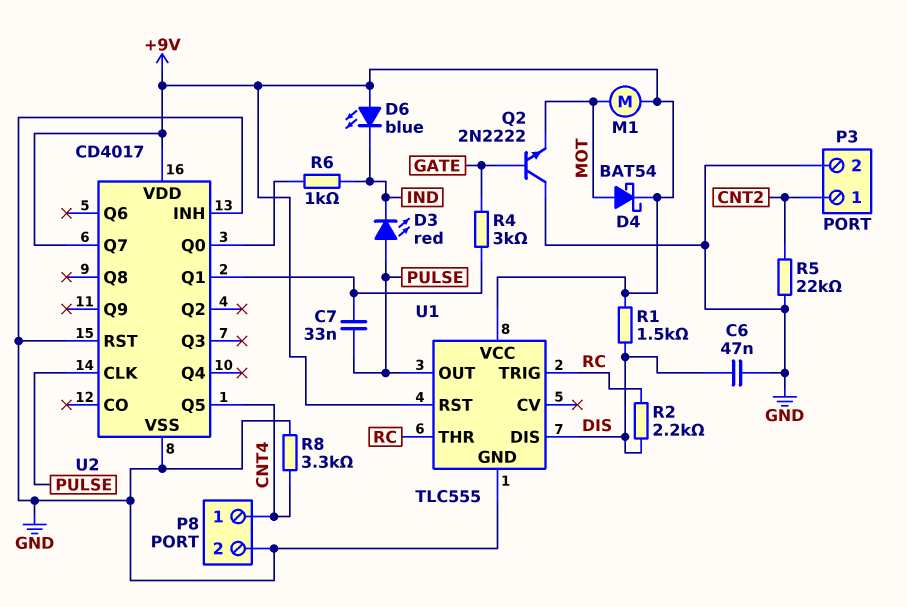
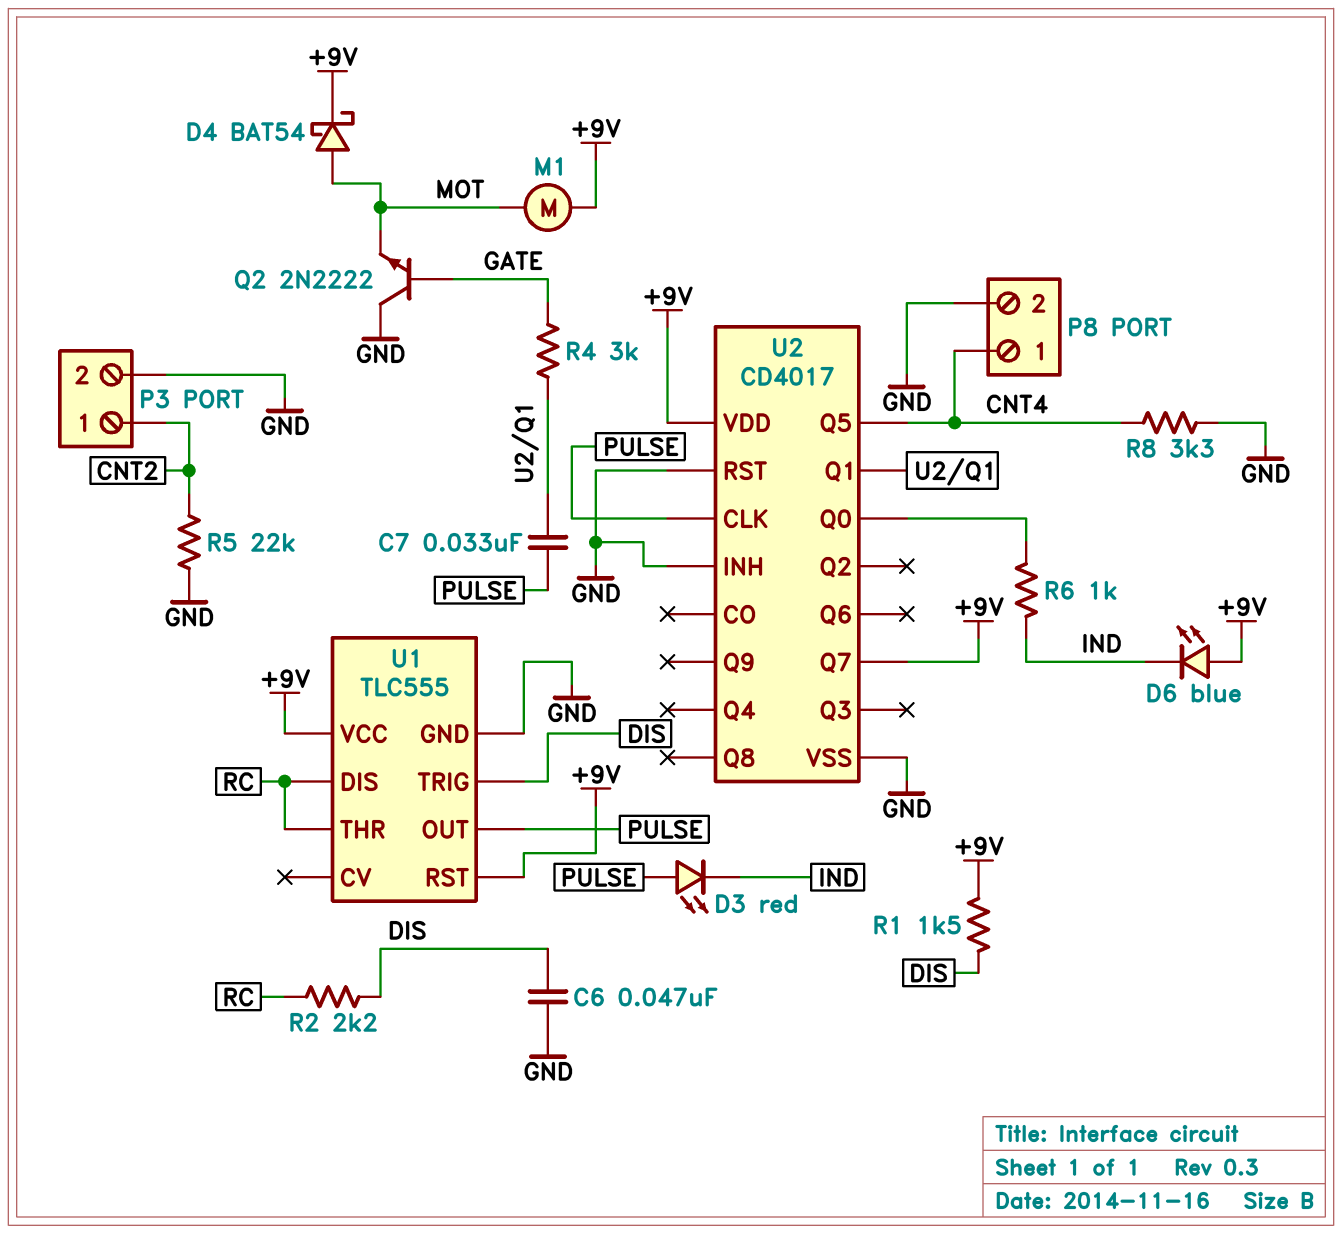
U1 pin DIS: DIS -> RC
U1 pin TRIG: RC -> DIS

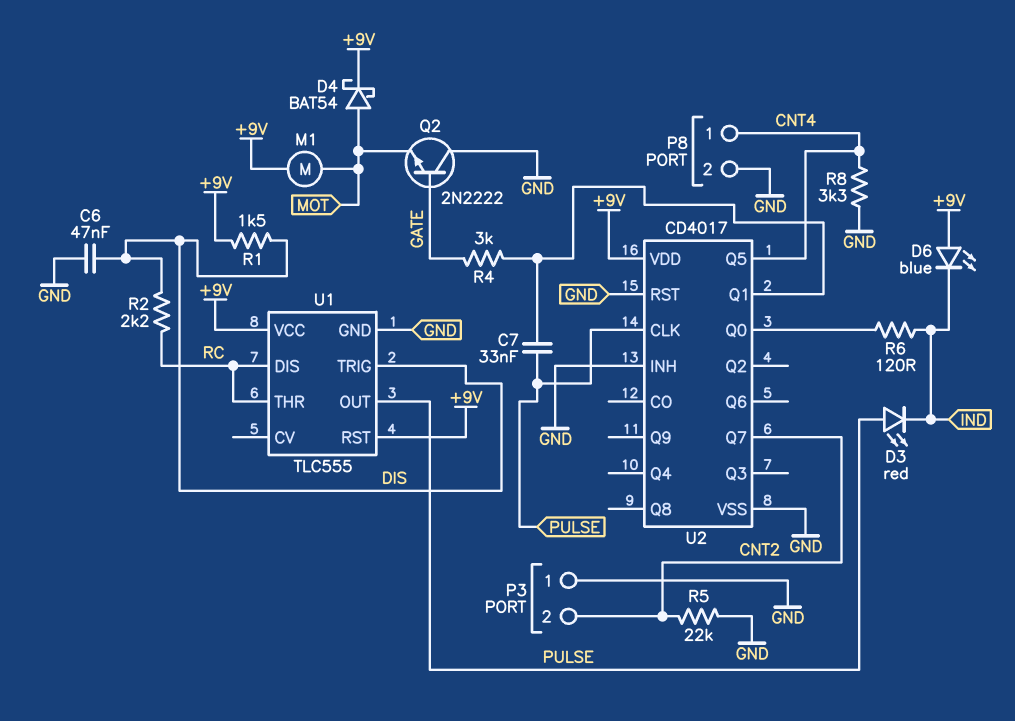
P3 pin 1: CNT2 -> GND
P3 pin 2: GND -> CNT2
R6: 1k (IND, U2/Q0) -> 120 (IND, U2/Q0)
U2 pin Q7: +9V -> CNT2

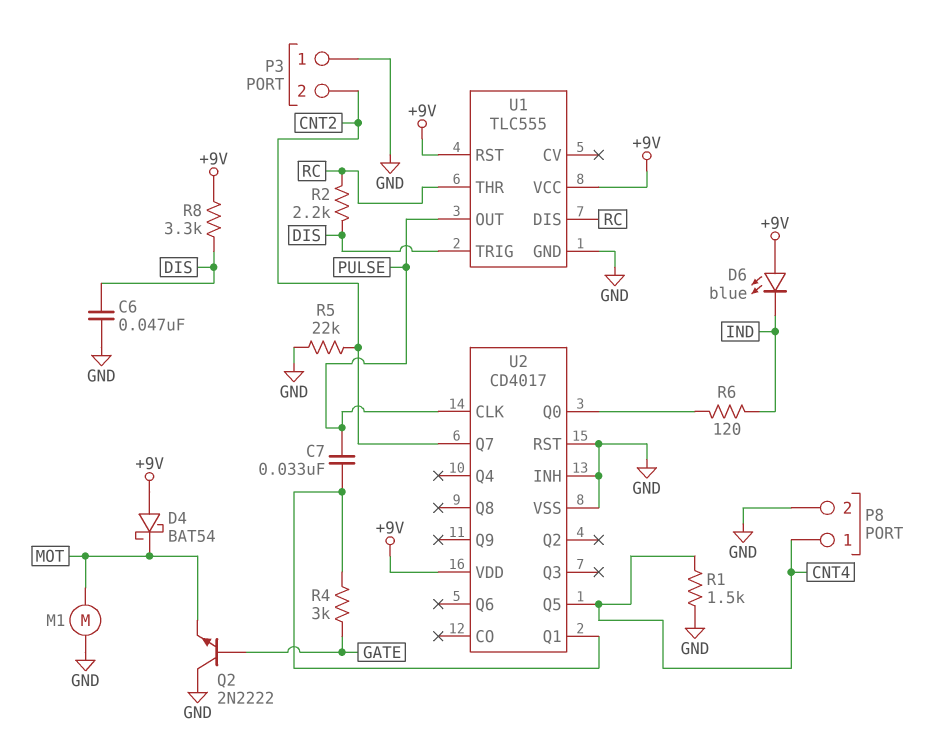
D3: LED red (A PULSE, K IND) -> none
D4: schottky BAT54 (A MOT, K +9V) -> schottky BAT54 (A +9V, K MOT)
M1: motor (+9V, MOT) -> motor (GND, MOT)
R1: 1.5k (+9V, DIS) -> 1.5k (CNT4, GND)
R8: 3.3k (CNT4, GND) -> 3.3k (+9V, DIS)

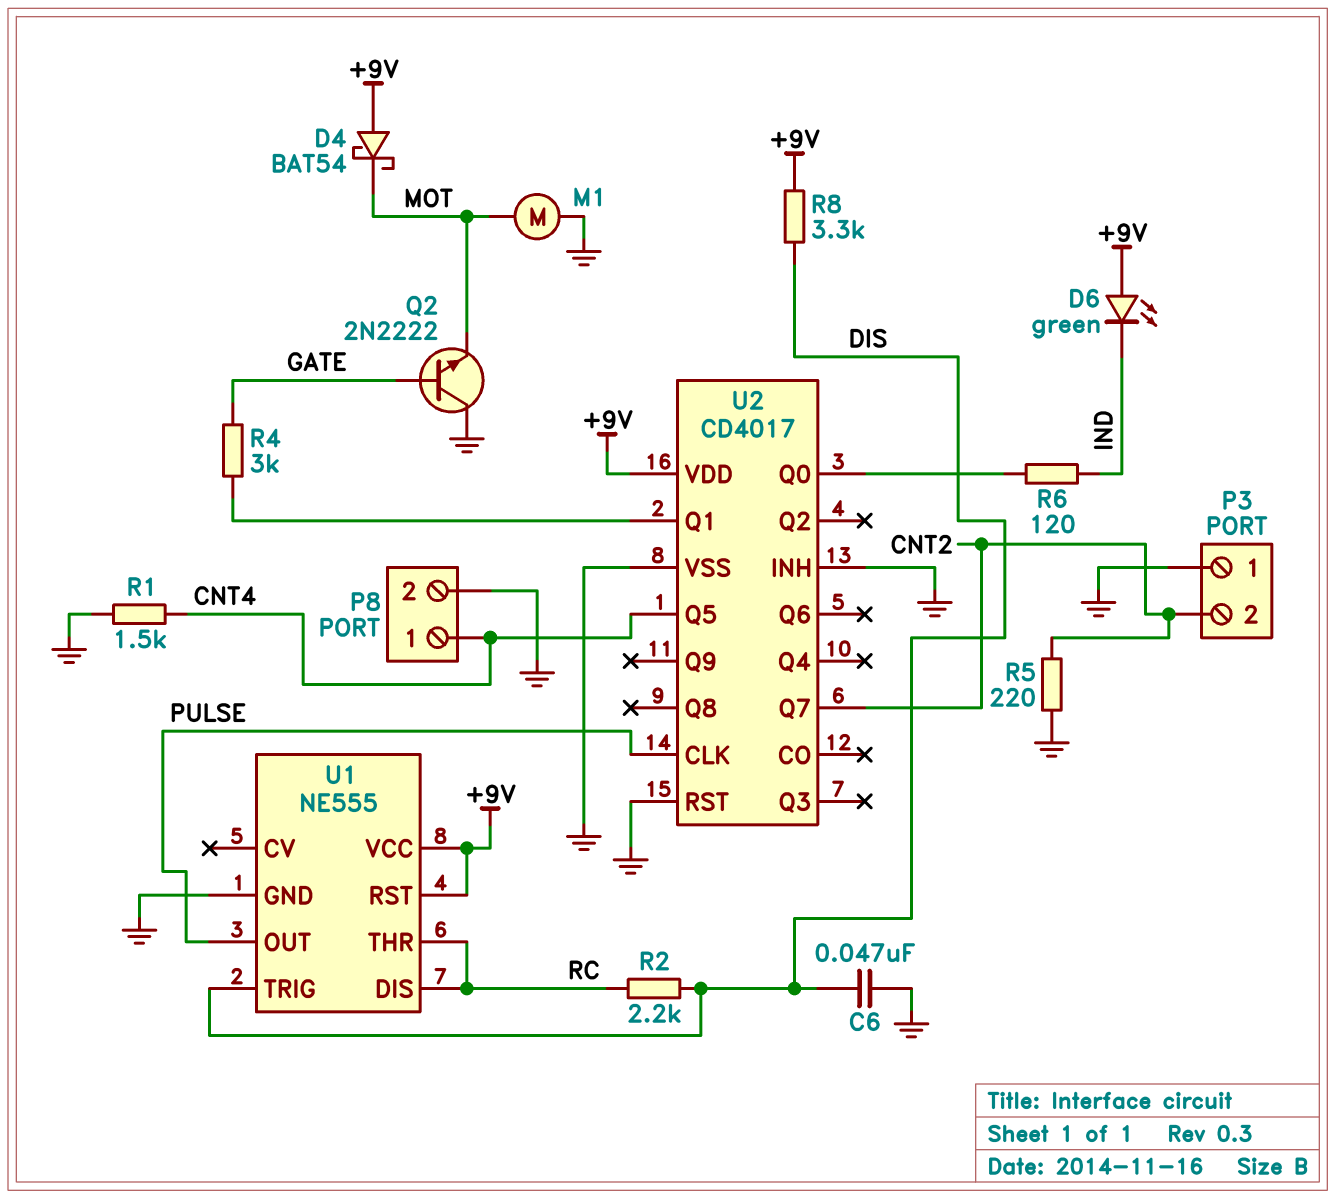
C7: 33nF (PULSE, U2/Q1) -> none
D6: LED blue (A +9V, K IND) -> LED green (A +9V, K IND)
R5: 22k (CNT2, GND) -> 220 (CNT2, GND)
U1: TLC555 -> NE555

